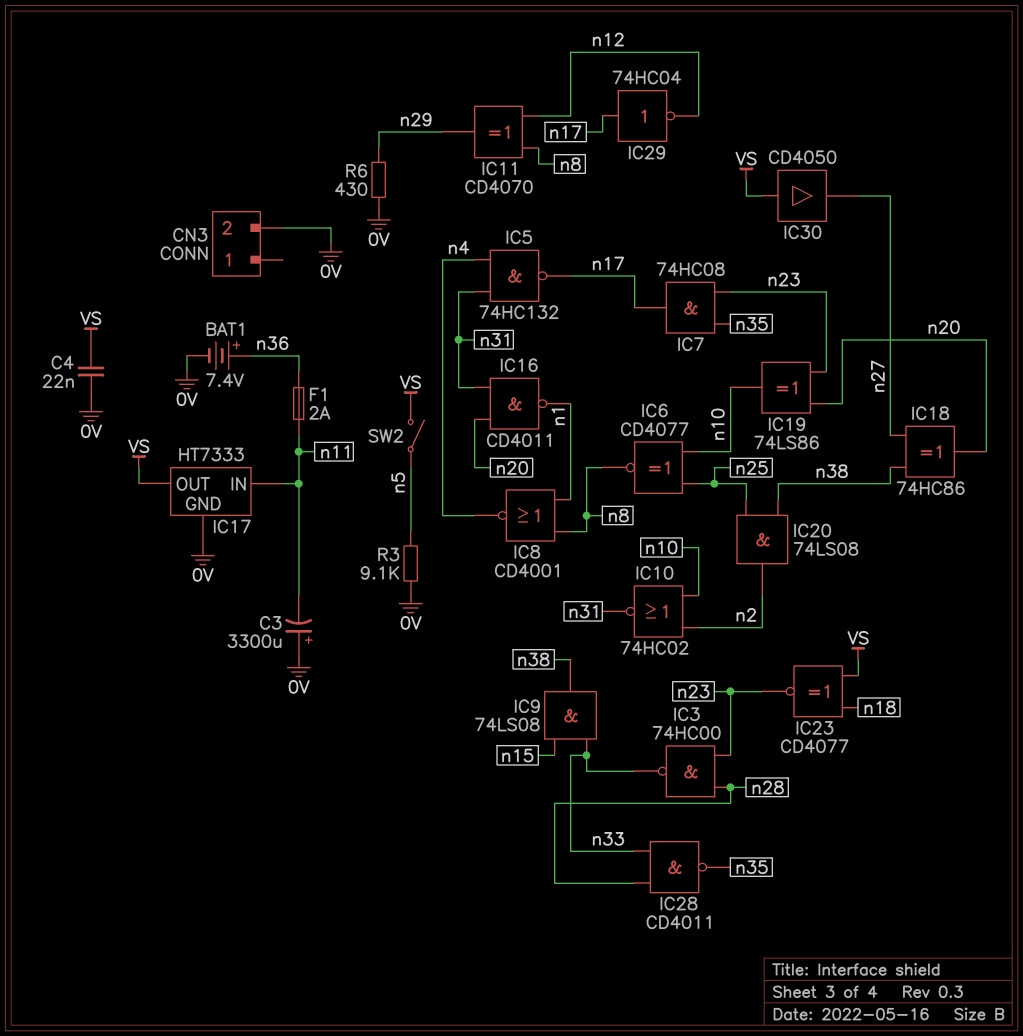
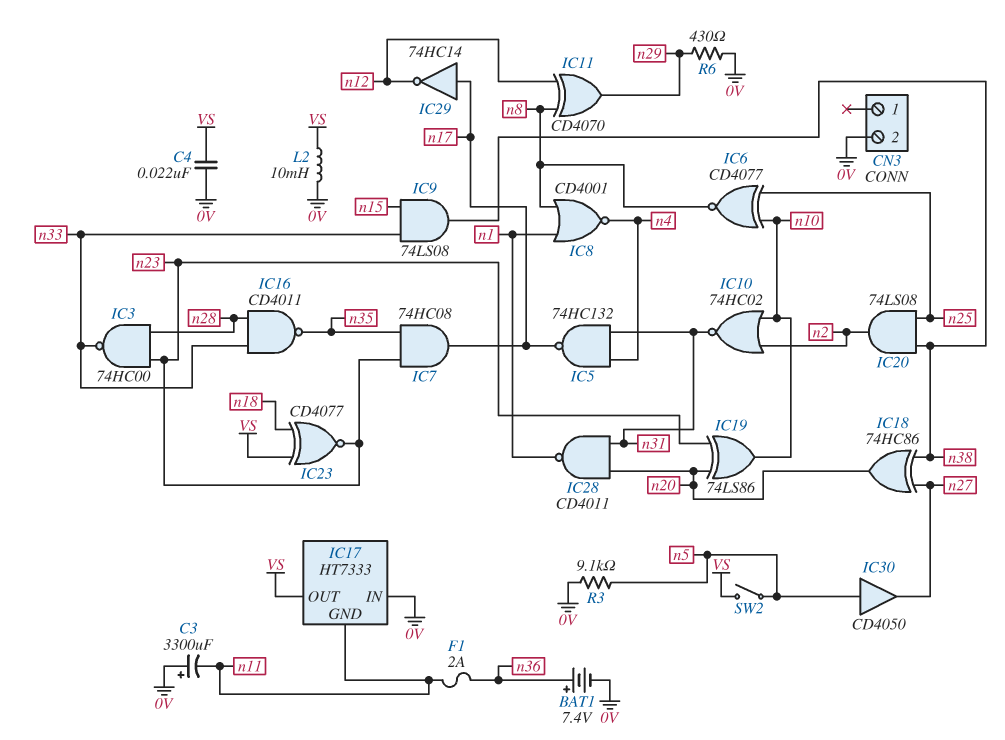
IC16: NAND CD4011 (in n20, in n31, out n1) -> NAND CD4011 (in n28, in n33, out n35)
IC17 pin GND: 0V -> n11
IC17 pin IN: n11 -> 0V
IC28: NAND CD4011 (in n28, in n33, out n35) -> NAND CD4011 (in n20, in n31, out n1)
IC29: NOT 74HC04 (in n17, out n12) -> NOT 74HC14 (in n17, out n12)
IC30: buffer CD4050 (in VS, out n27) -> buffer CD4050 (in n5, out n27)
L2: none -> 10mH (0V, VS)

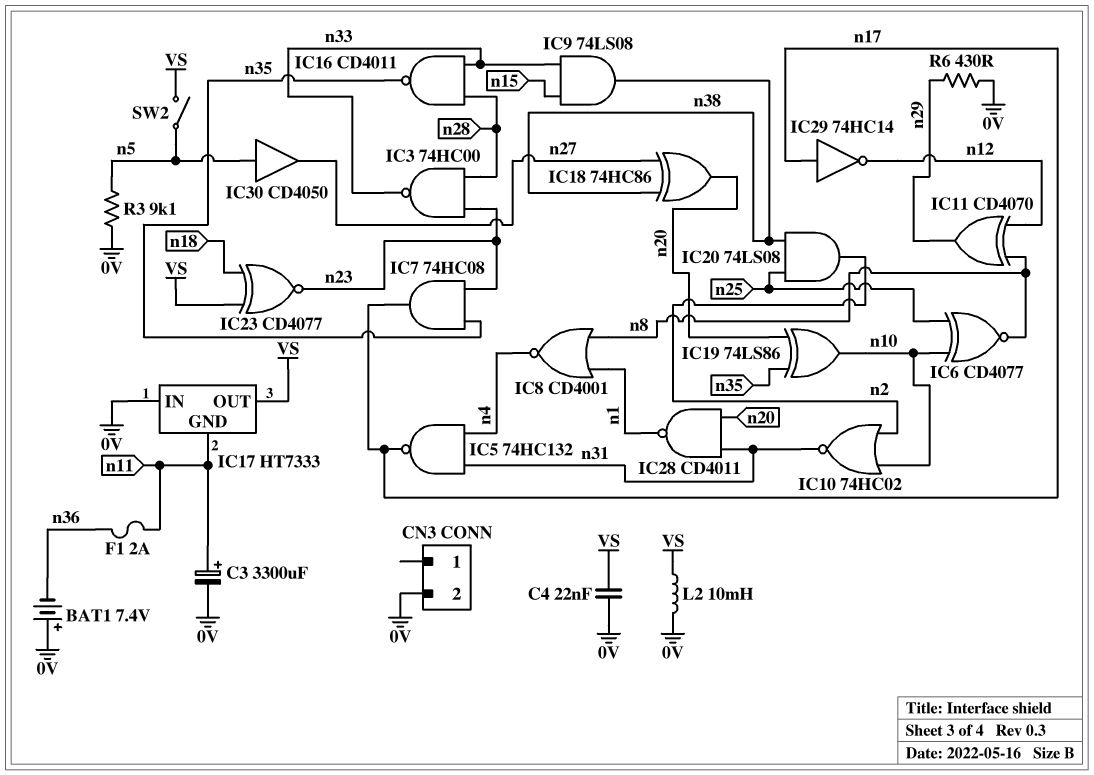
BAT1: 7.4V (plus n36, minus 0V) -> 7.4V (plus 0V, minus n36)
C3: 3300uF (plus 0V, minus n11) -> 3300uF (plus n11, minus 0V)
IC19: XOR 74LS86 (in n20, in n23, out n10) -> XOR 74LS86 (in n20, in n35, out n10)

